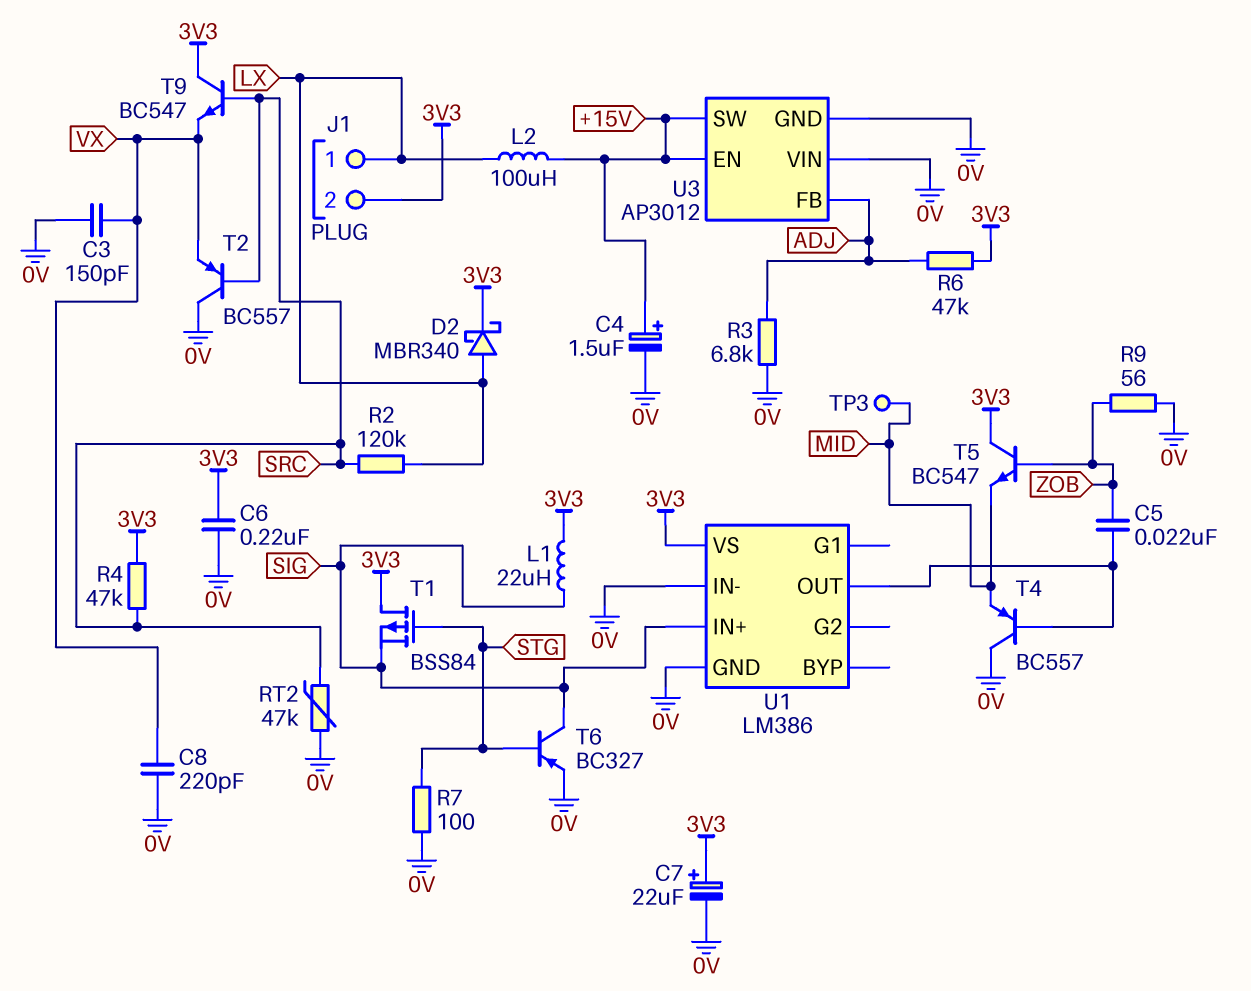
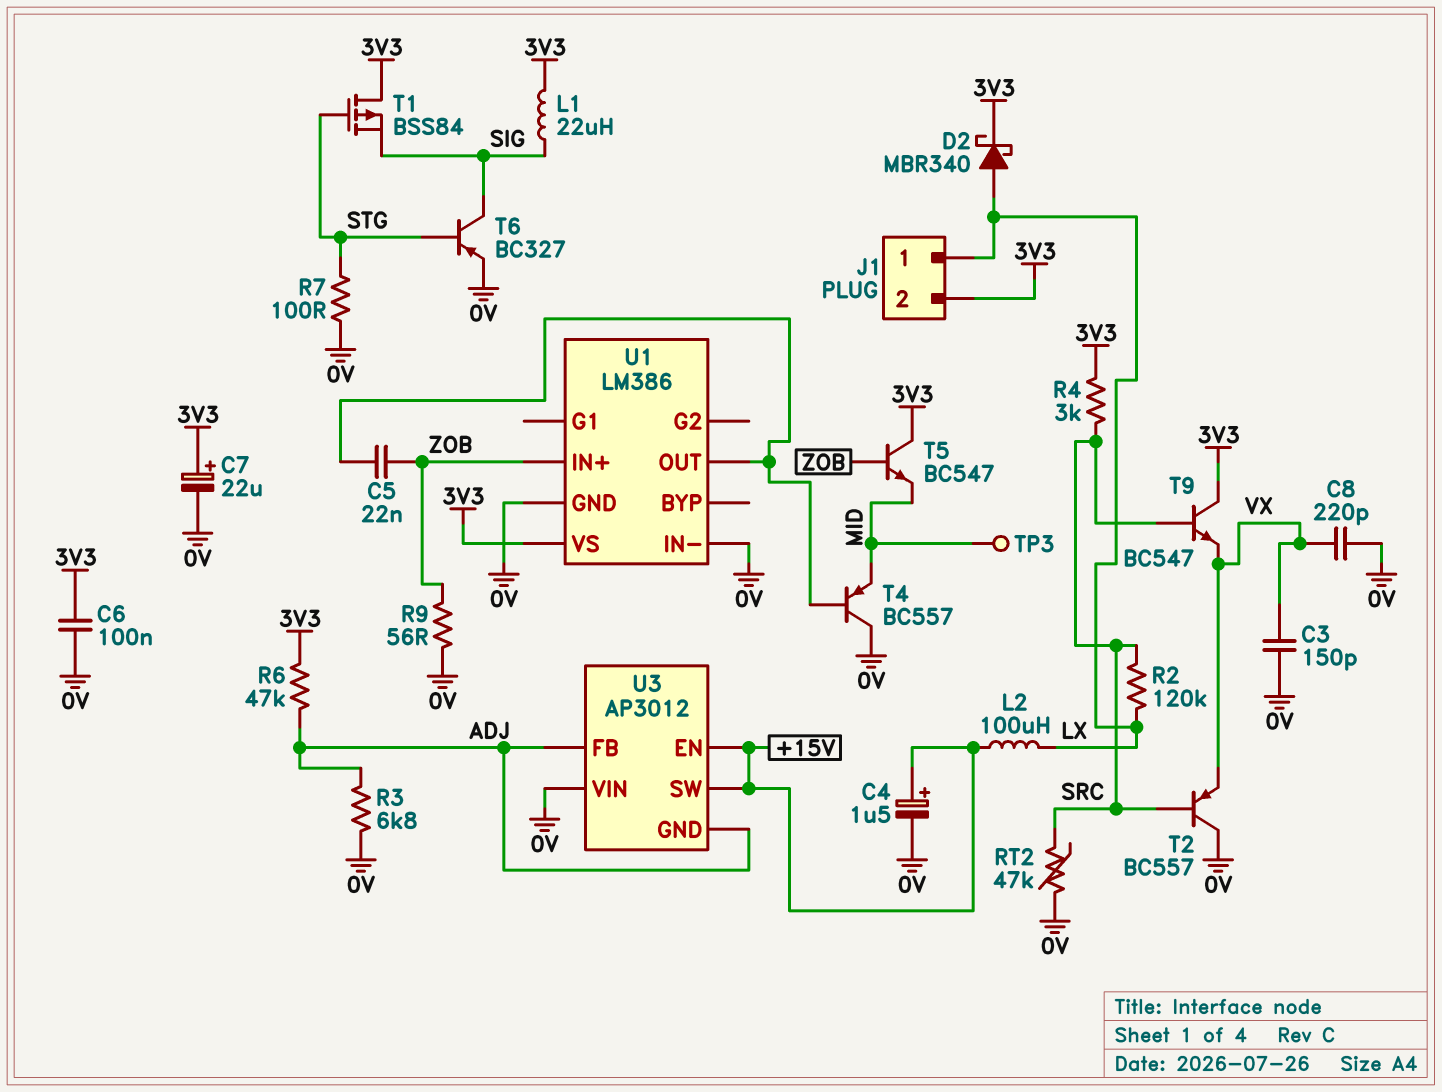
C6: 220nF (0V, 3V3) -> 100nF (0V, 3V3)
R4: 47k (3V3, SRC) -> 3k (3V3, SRC)
U1 pin IN+: SIG -> ZOB
U3 pin GND: 0V -> ADJ

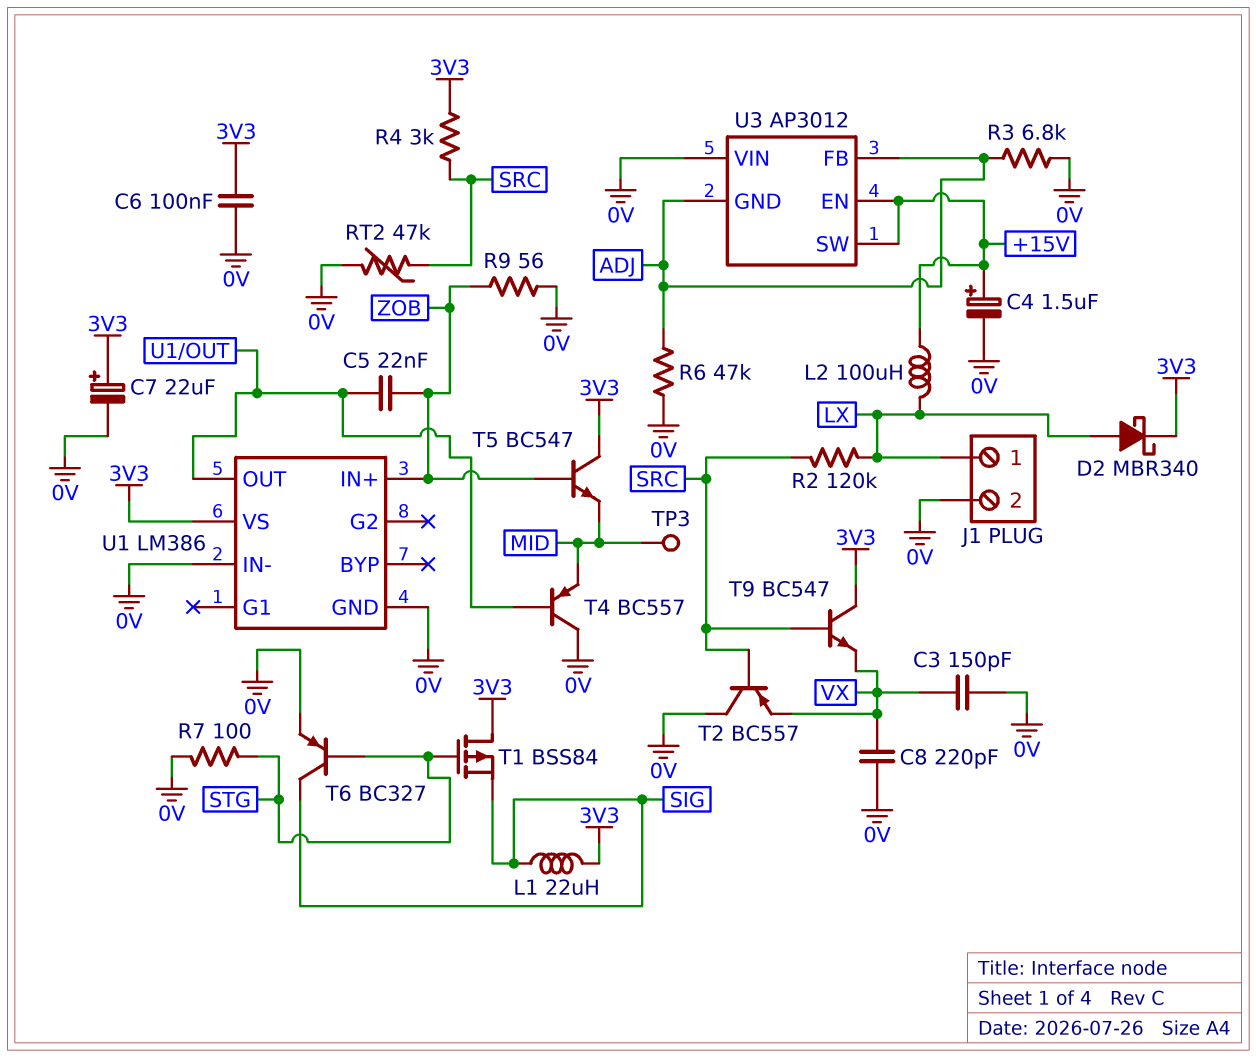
J1 pin 2: 3V3 -> 0V
R6: 47k (3V3, ADJ) -> 47k (0V, ADJ)

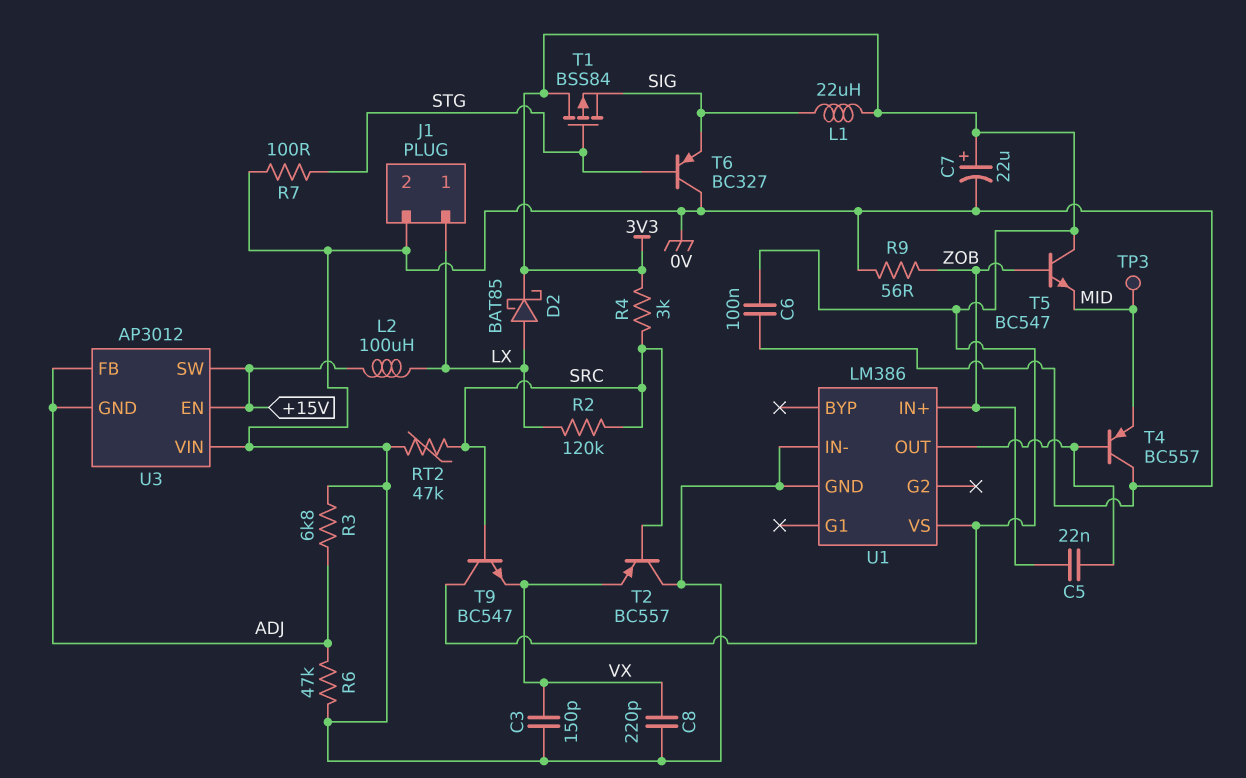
C4: 1.5uF (plus +15V, minus 0V) -> none
D2: schottky MBR340 (A LX, K 3V3) -> schottky BAT85 (A LX, K 3V3)
T6: PNP BC327 (B STG, C SIG, E 0V) -> PNP BC327 (B STG, C 0V, E SIG)

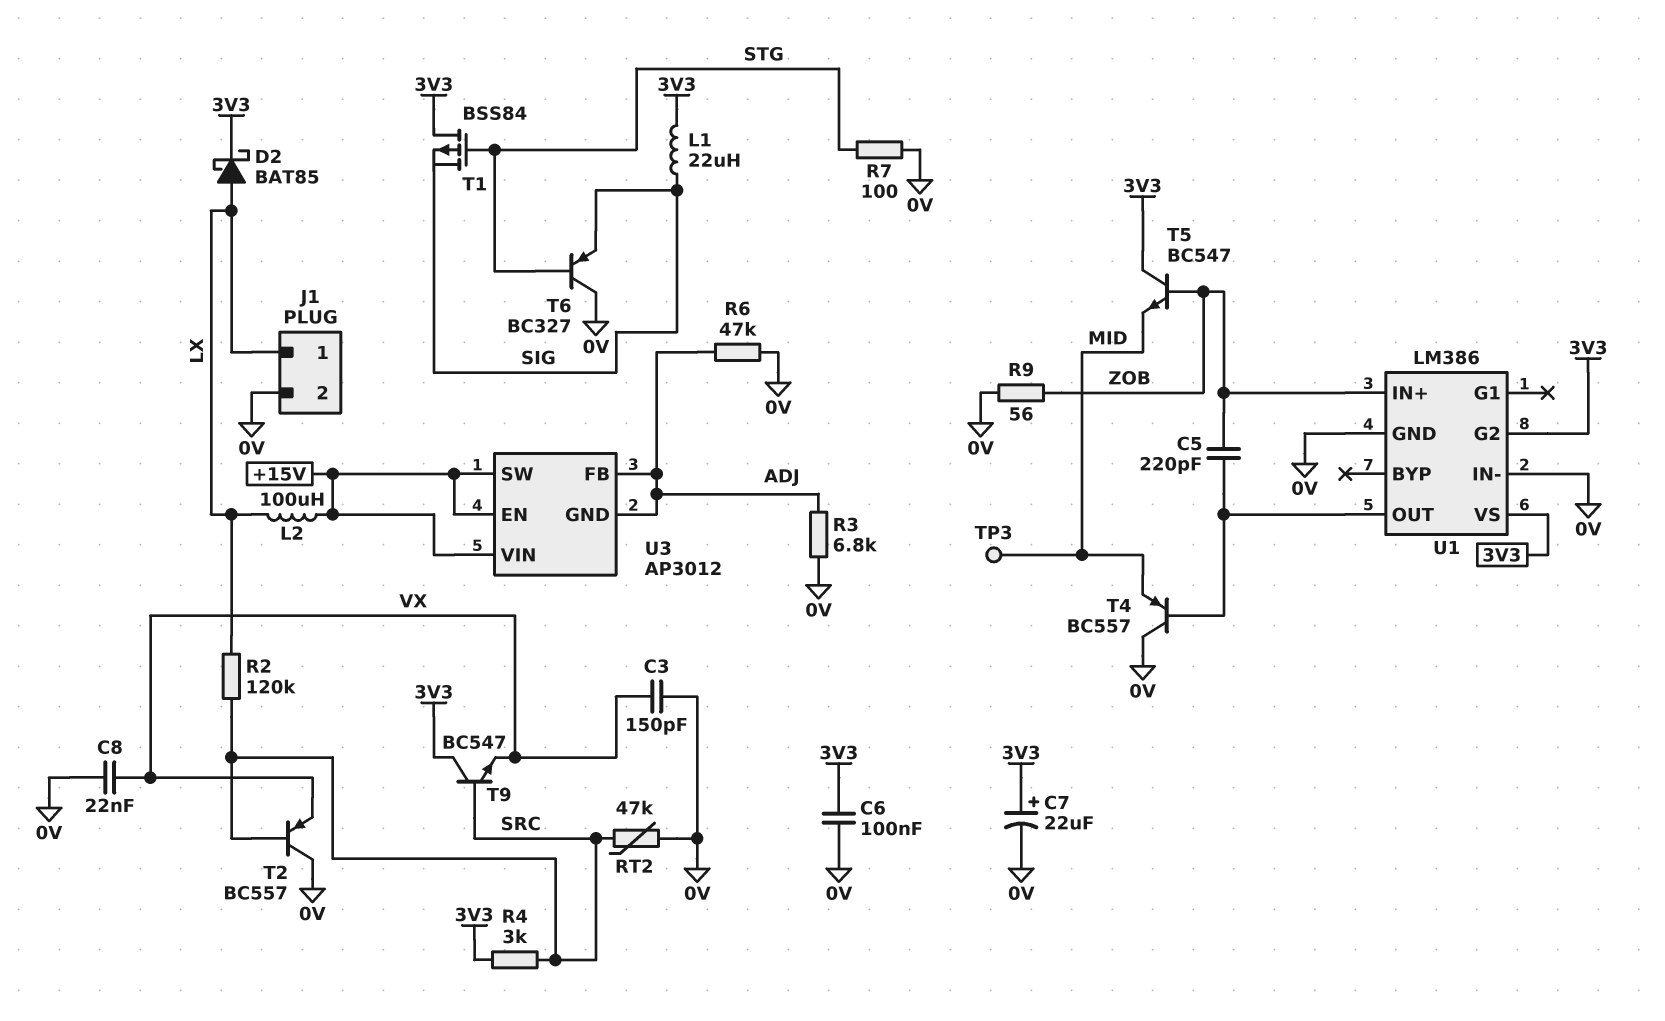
C5: 22nF (U1/OUT, ZOB) -> 220pF (U1/OUT, ZOB)
C8: 220pF (0V, VX) -> 22nF (0V, VX)
U1 pin G2: none -> 3V3
U3 pin VIN: 0V -> +15V

